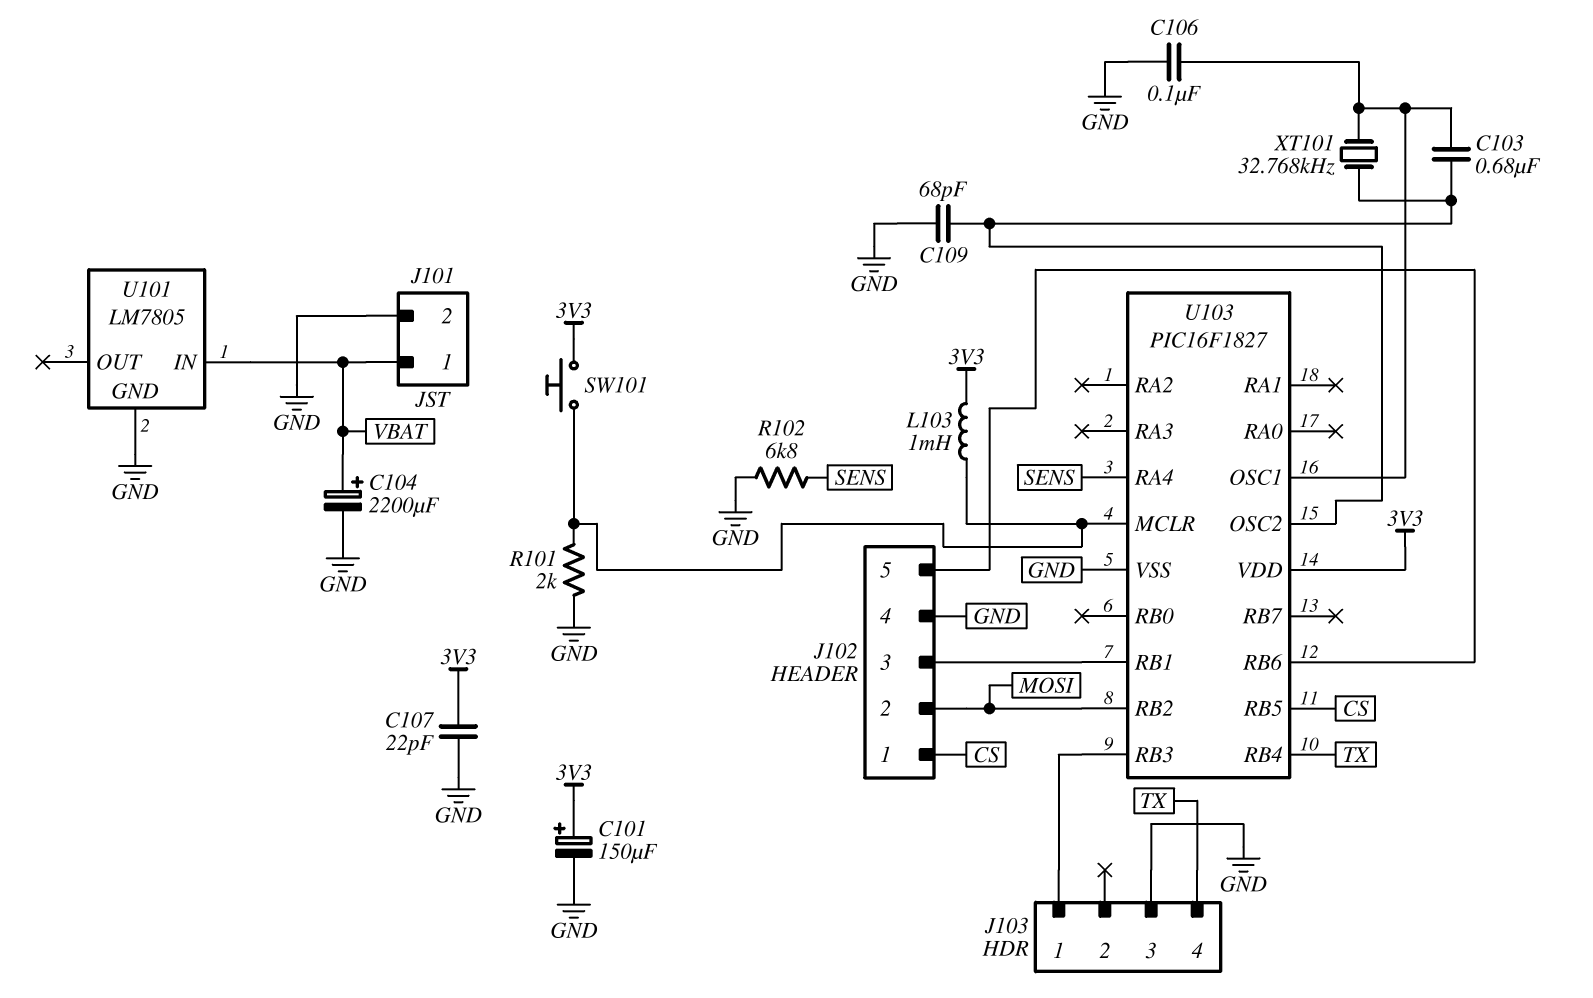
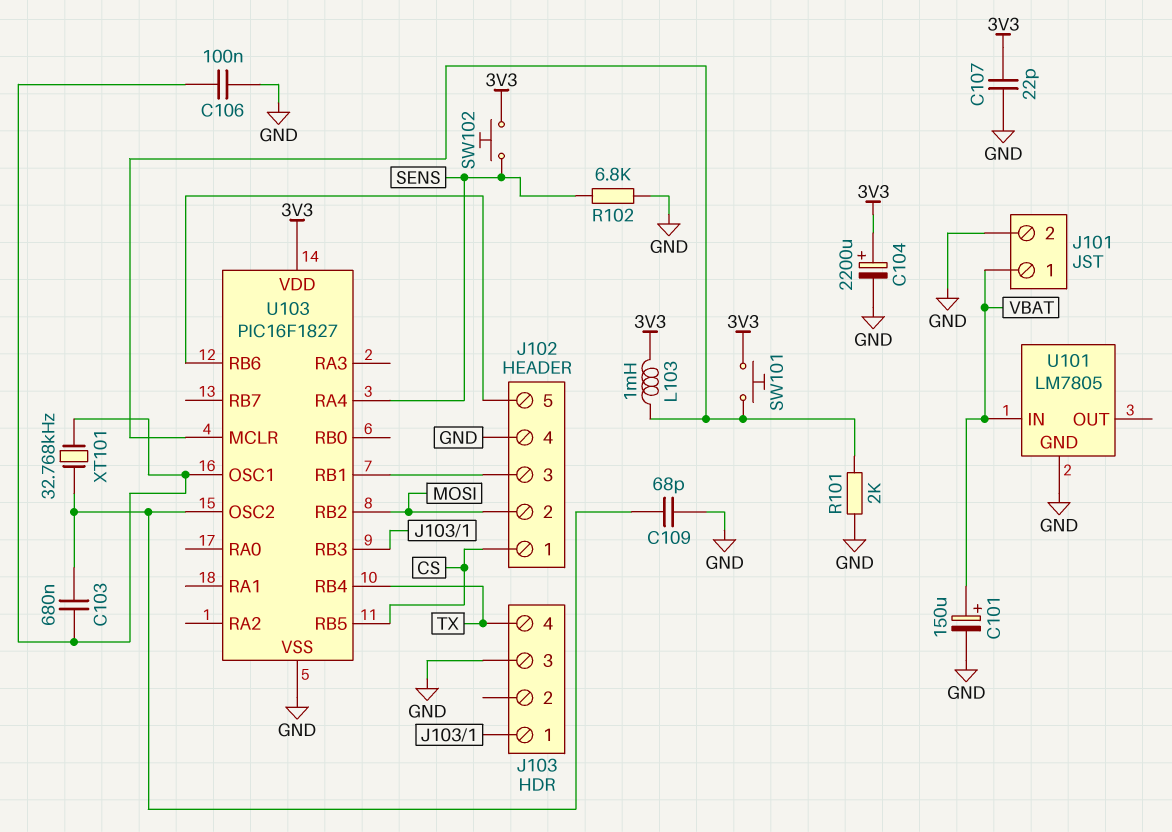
C101: 150uF (plus 3V3, minus GND) -> 150uF (plus VBAT, minus GND)
C104: 2200uF (plus VBAT, minus GND) -> 2200uF (plus 3V3, minus GND)
SW102: none -> button (3V3, SENS)

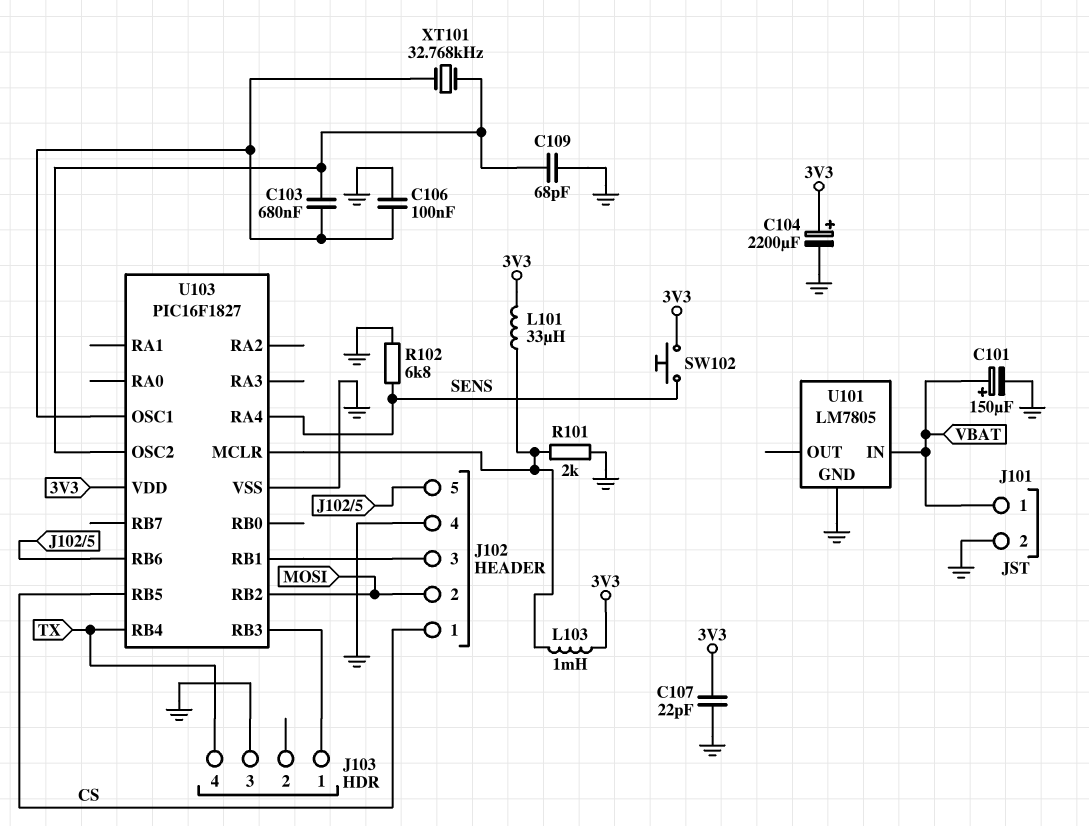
L101: none -> 33uH (3V3, U103/MCLR)
SW101: button (3V3, U103/MCLR) -> none

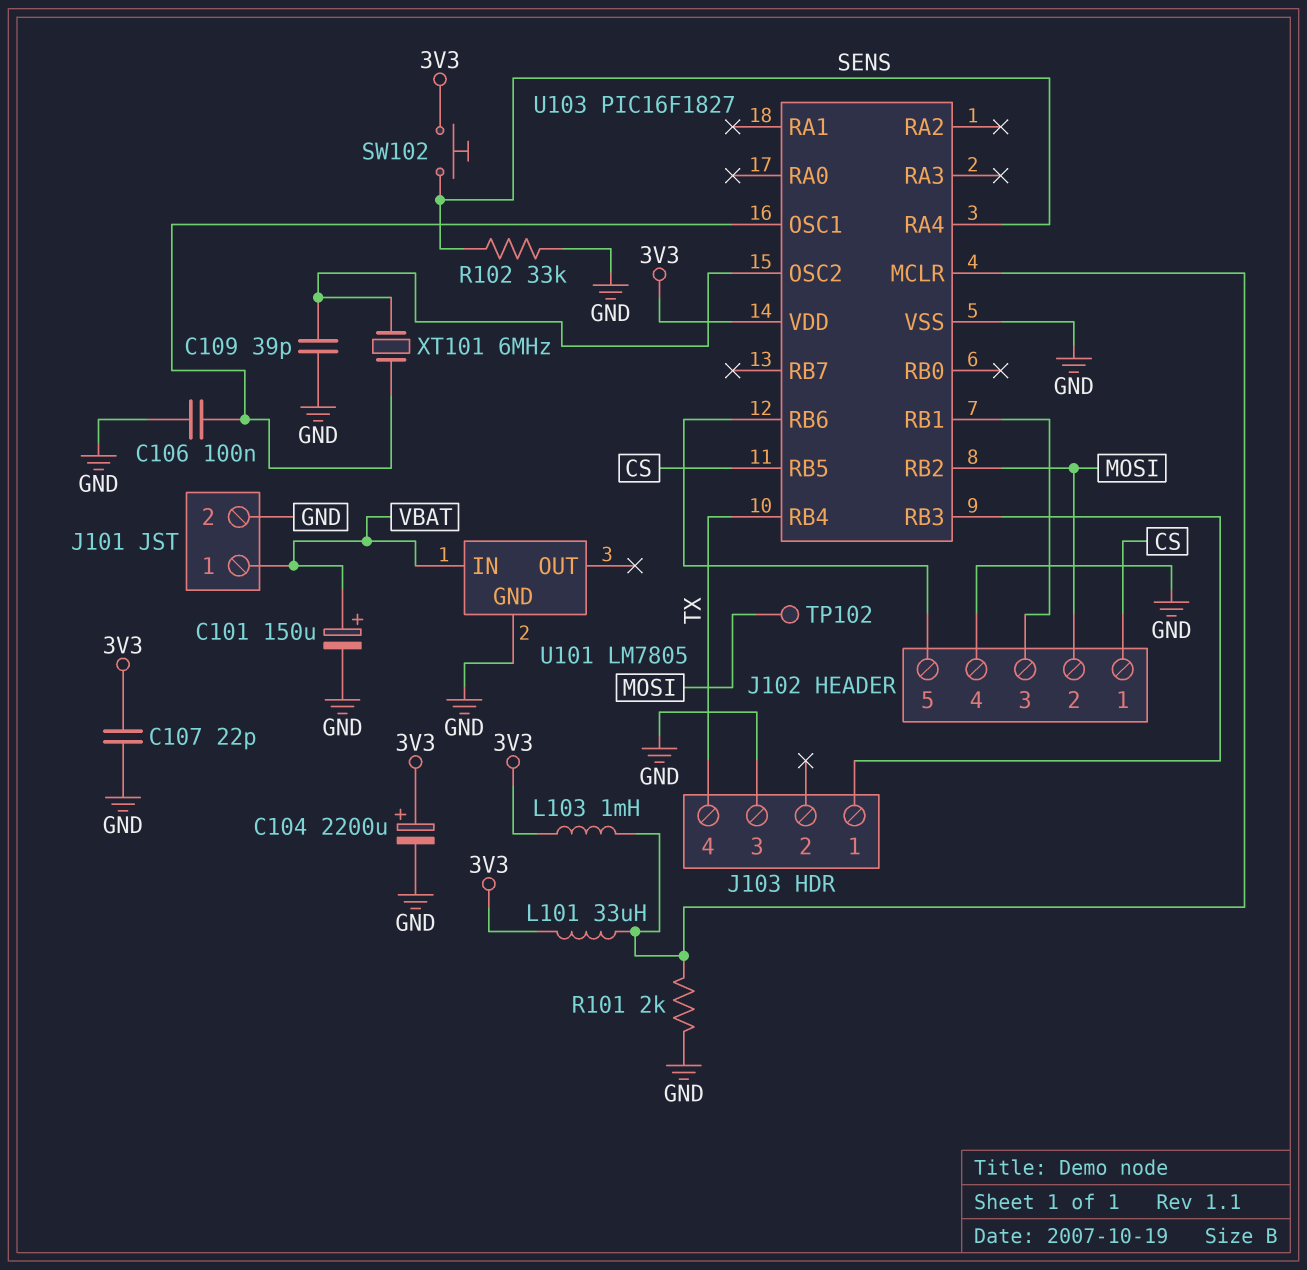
C103: 680nF (U103/OSC1, U103/OSC2) -> none
C109: 68pF (GND, U103/OSC2) -> 39pF (GND, U103/OSC2)
R102: 6.8k (GND, SENS) -> 33k (GND, SENS)
TP102: none -> test point (MOSI)
XT101: 32.768kHz (U103/OSC1, U103/OSC2) -> 6MHz (U103/OSC1, U103/OSC2)

